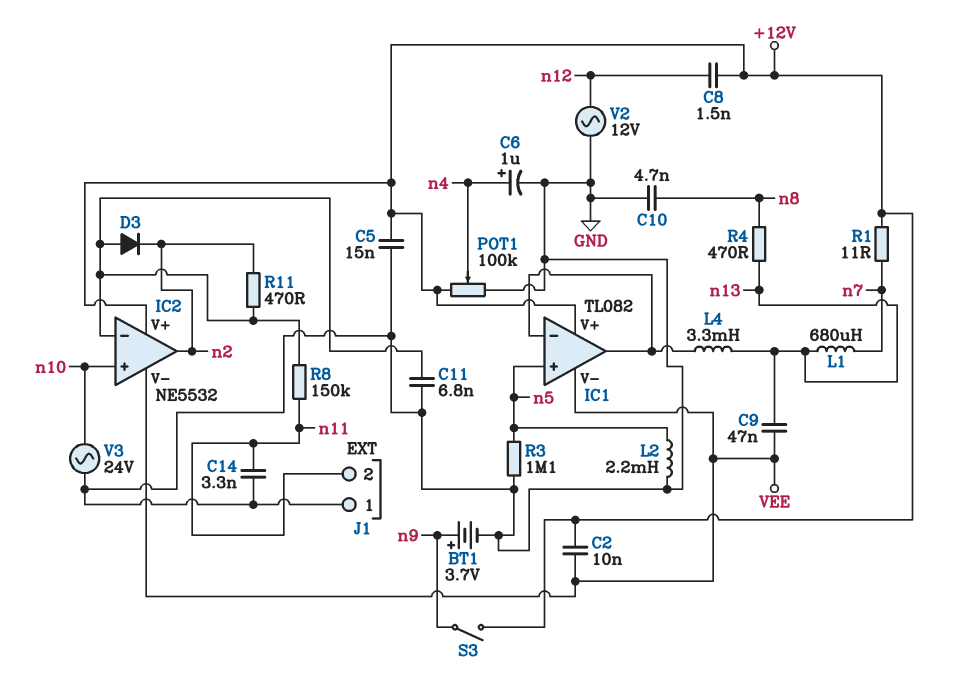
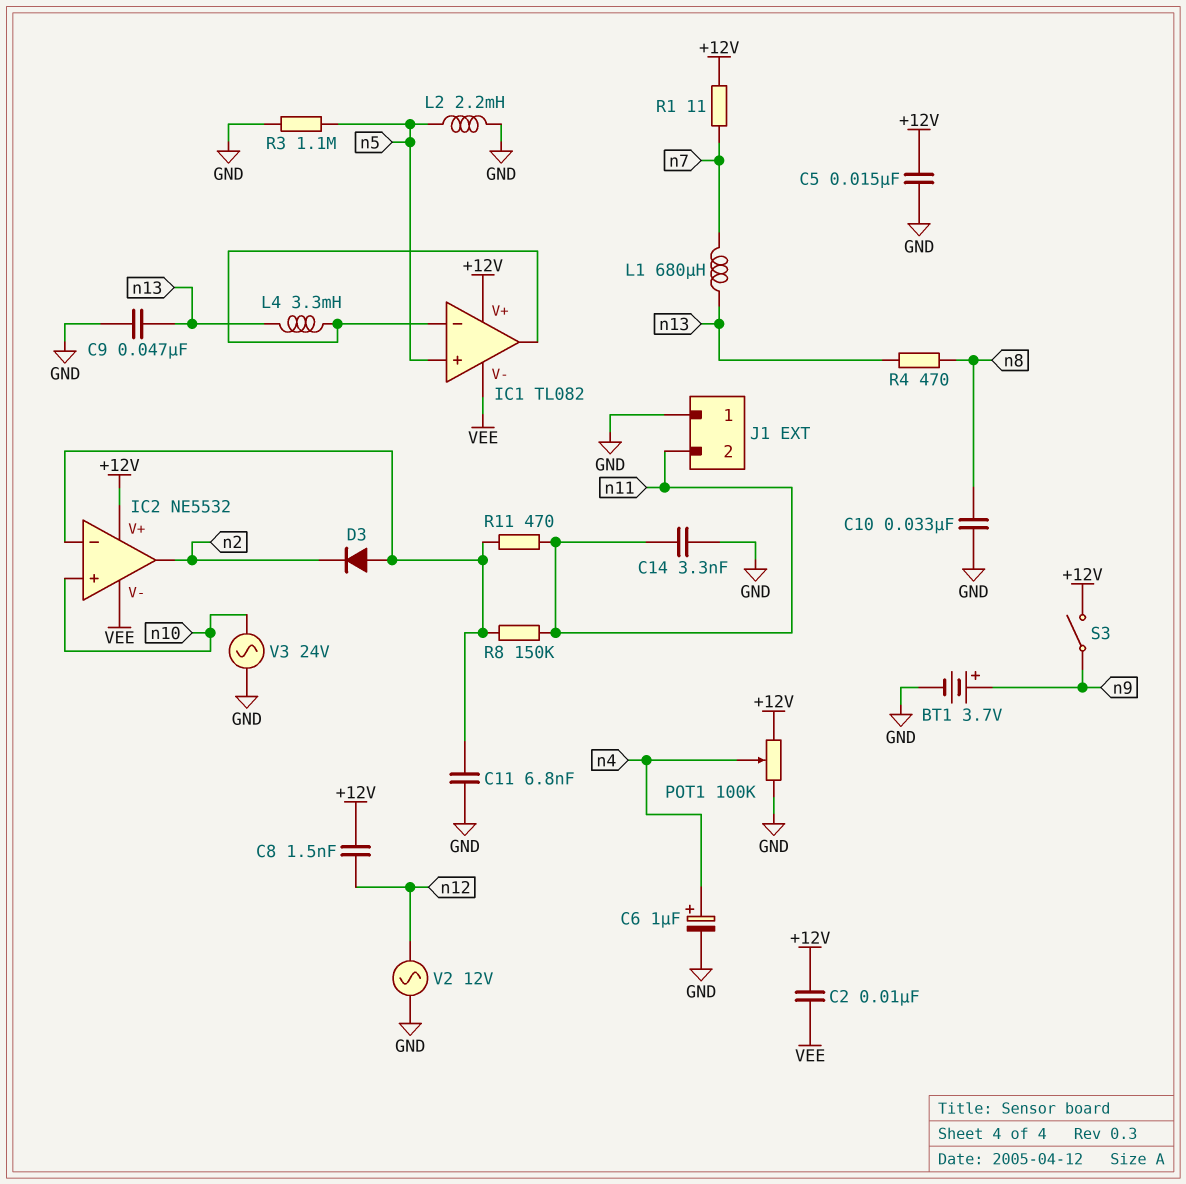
C9: 47nF (VEE, n13) -> 47nF (GND, n13)
C10: 4.7nF (GND, n8) -> 33nF (GND, n8)
R11: 470 (IC2/in-, n2) -> 470 (IC2/in-, n11)

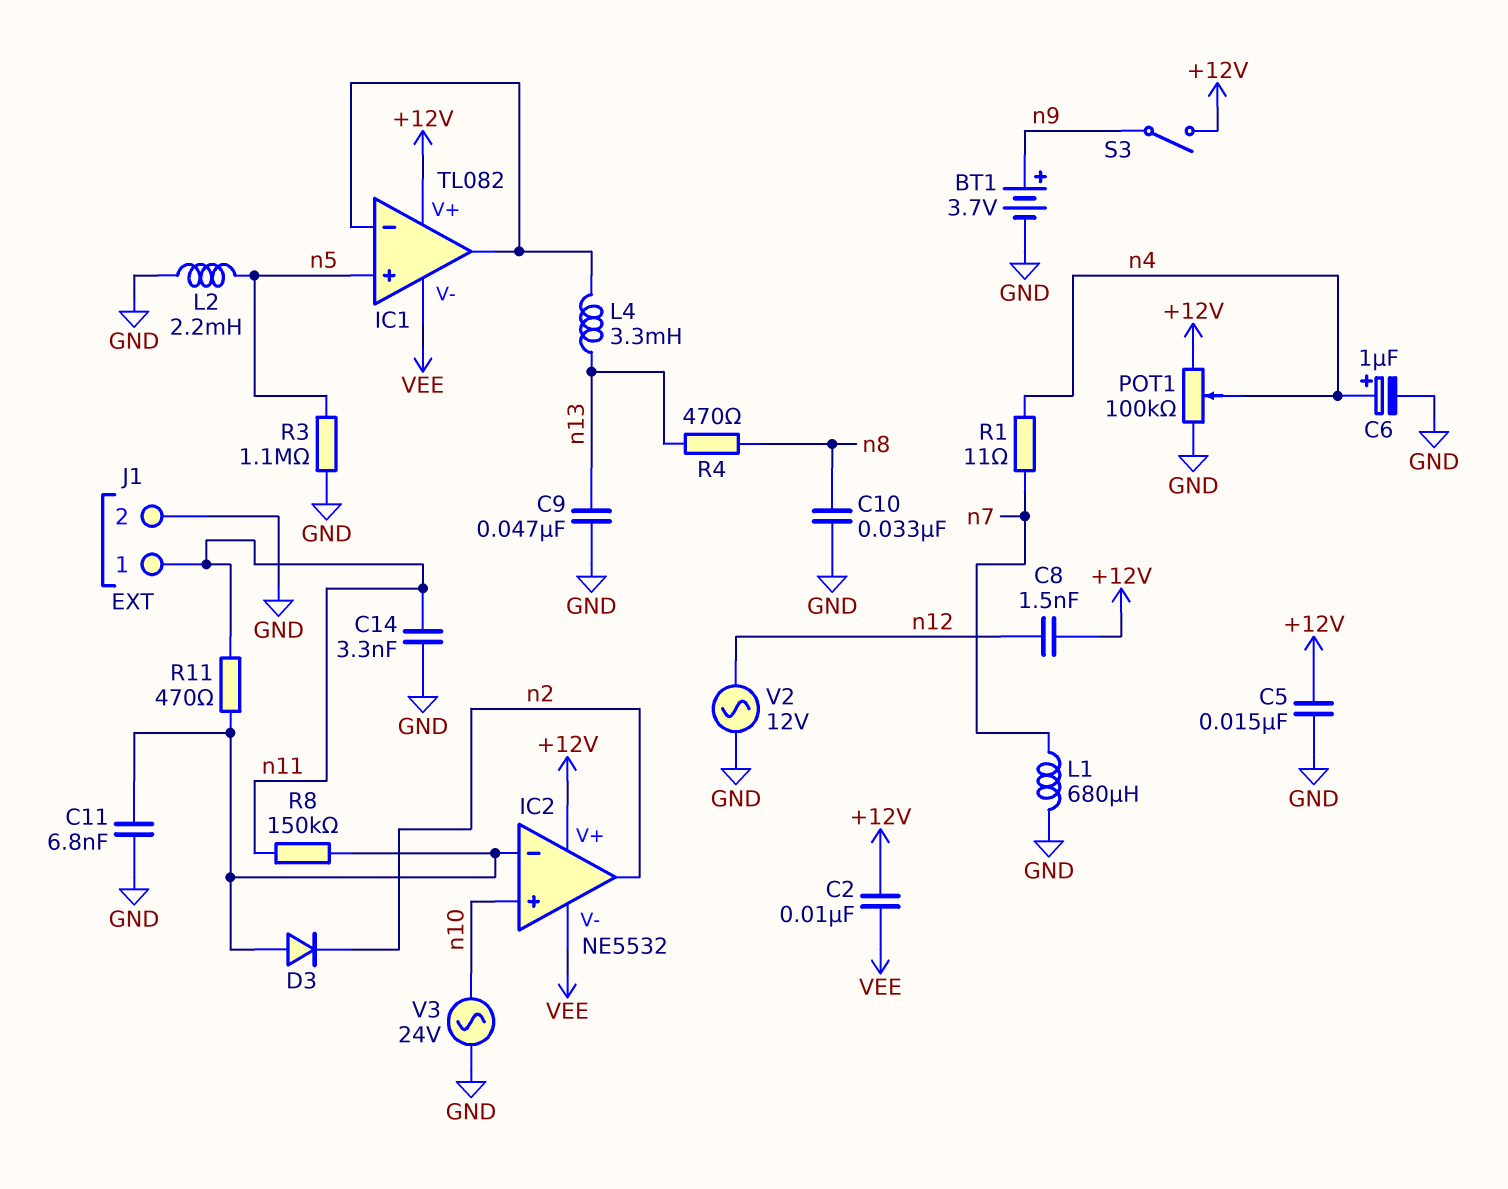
J1 pin 1: GND -> n11
J1 pin 2: n11 -> GND
L1: 680uH (n7, n13) -> 680uH (GND, n7)
R1: 11 (+12V, n7) -> 11 (n4, n7)

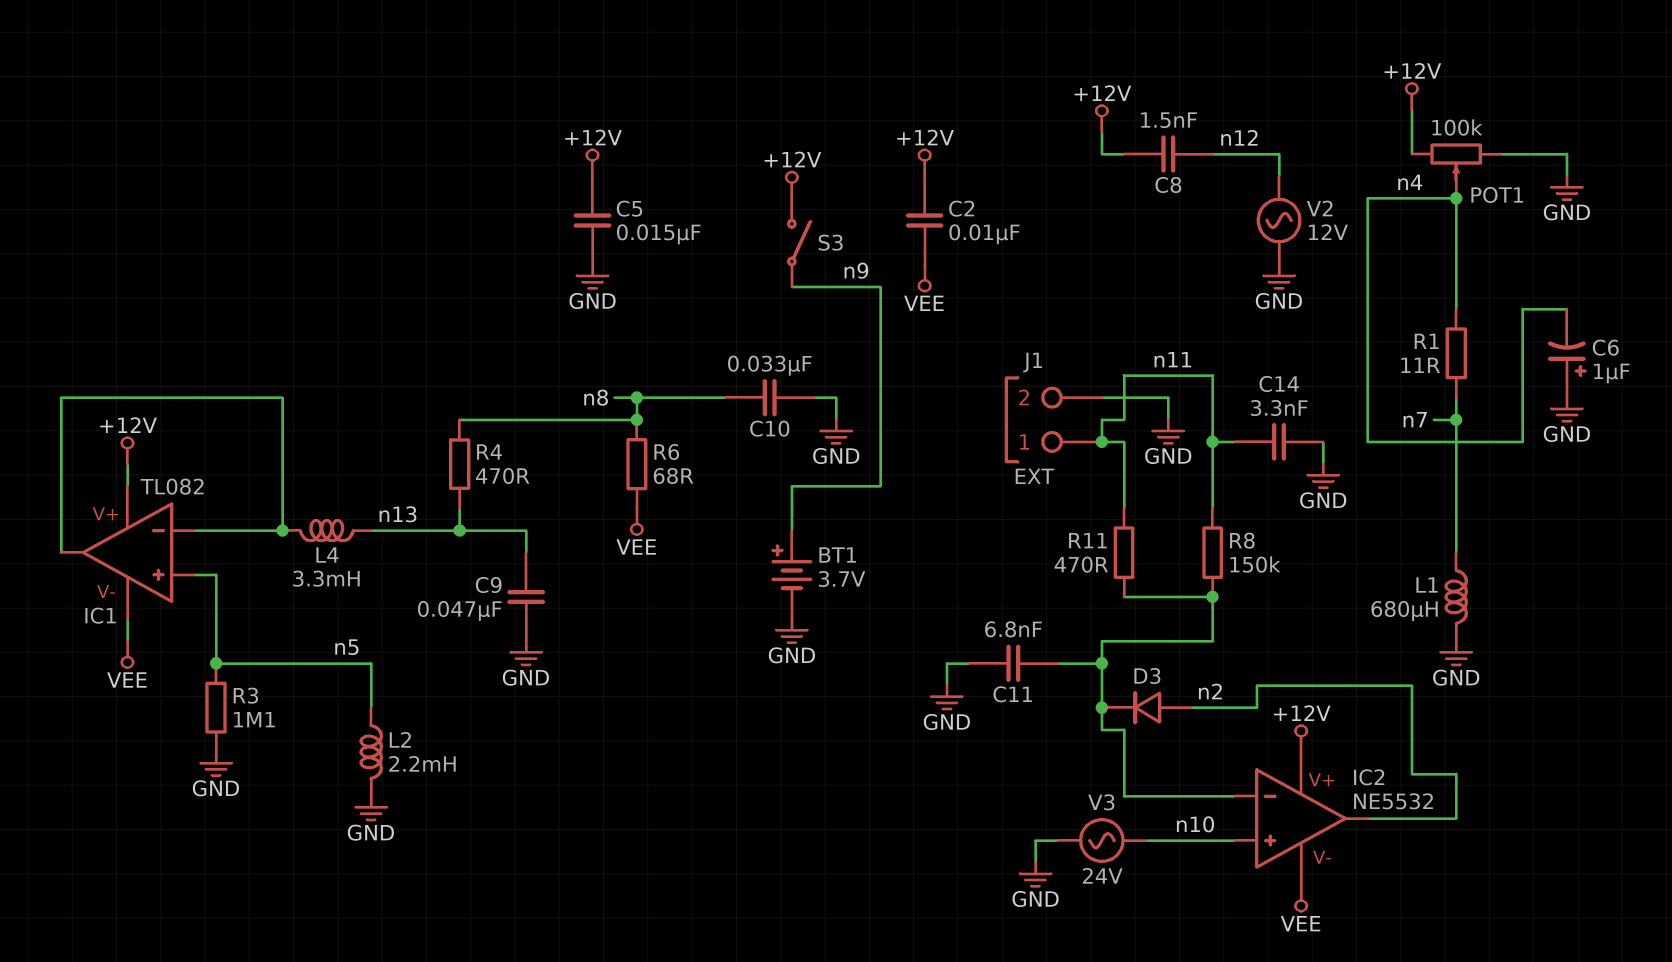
C6: 1uF (plus n4, minus GND) -> 1uF (plus GND, minus n4)
D3: diode (A IC2/in-, K n2) -> diode (A n2, K IC2/in-)
R6: none -> 68 (VEE, n8)

